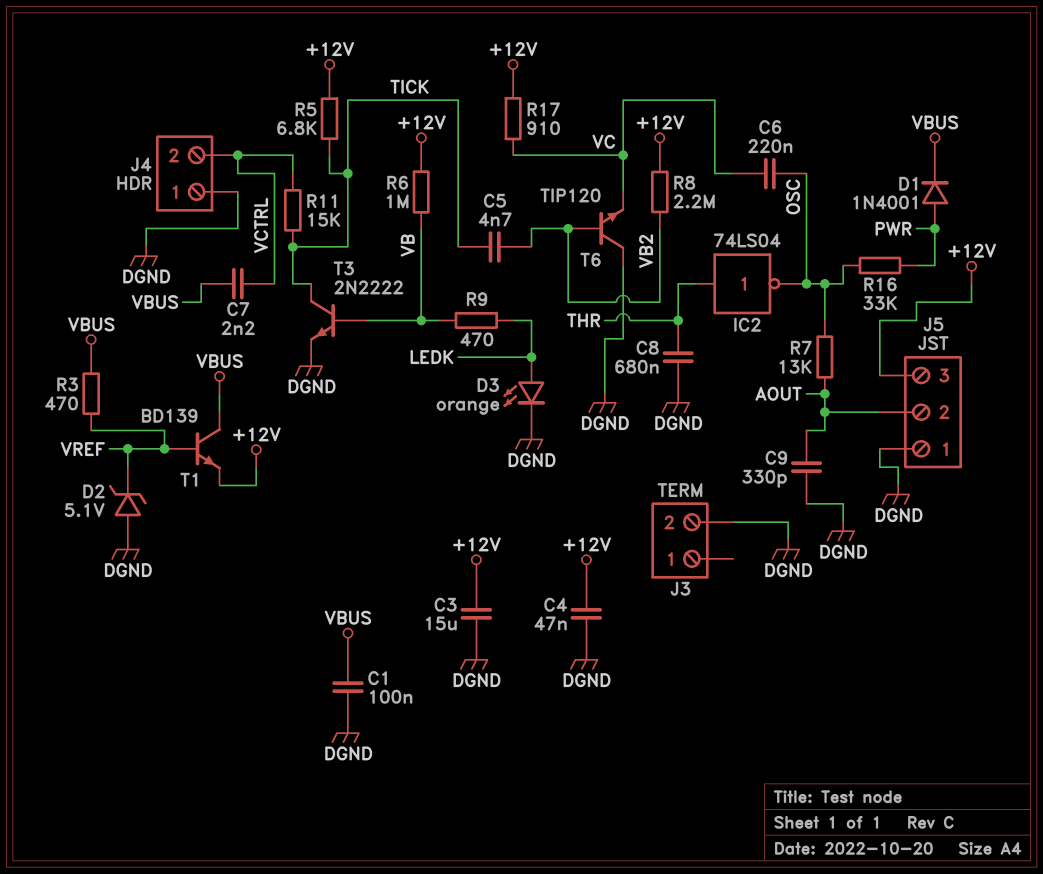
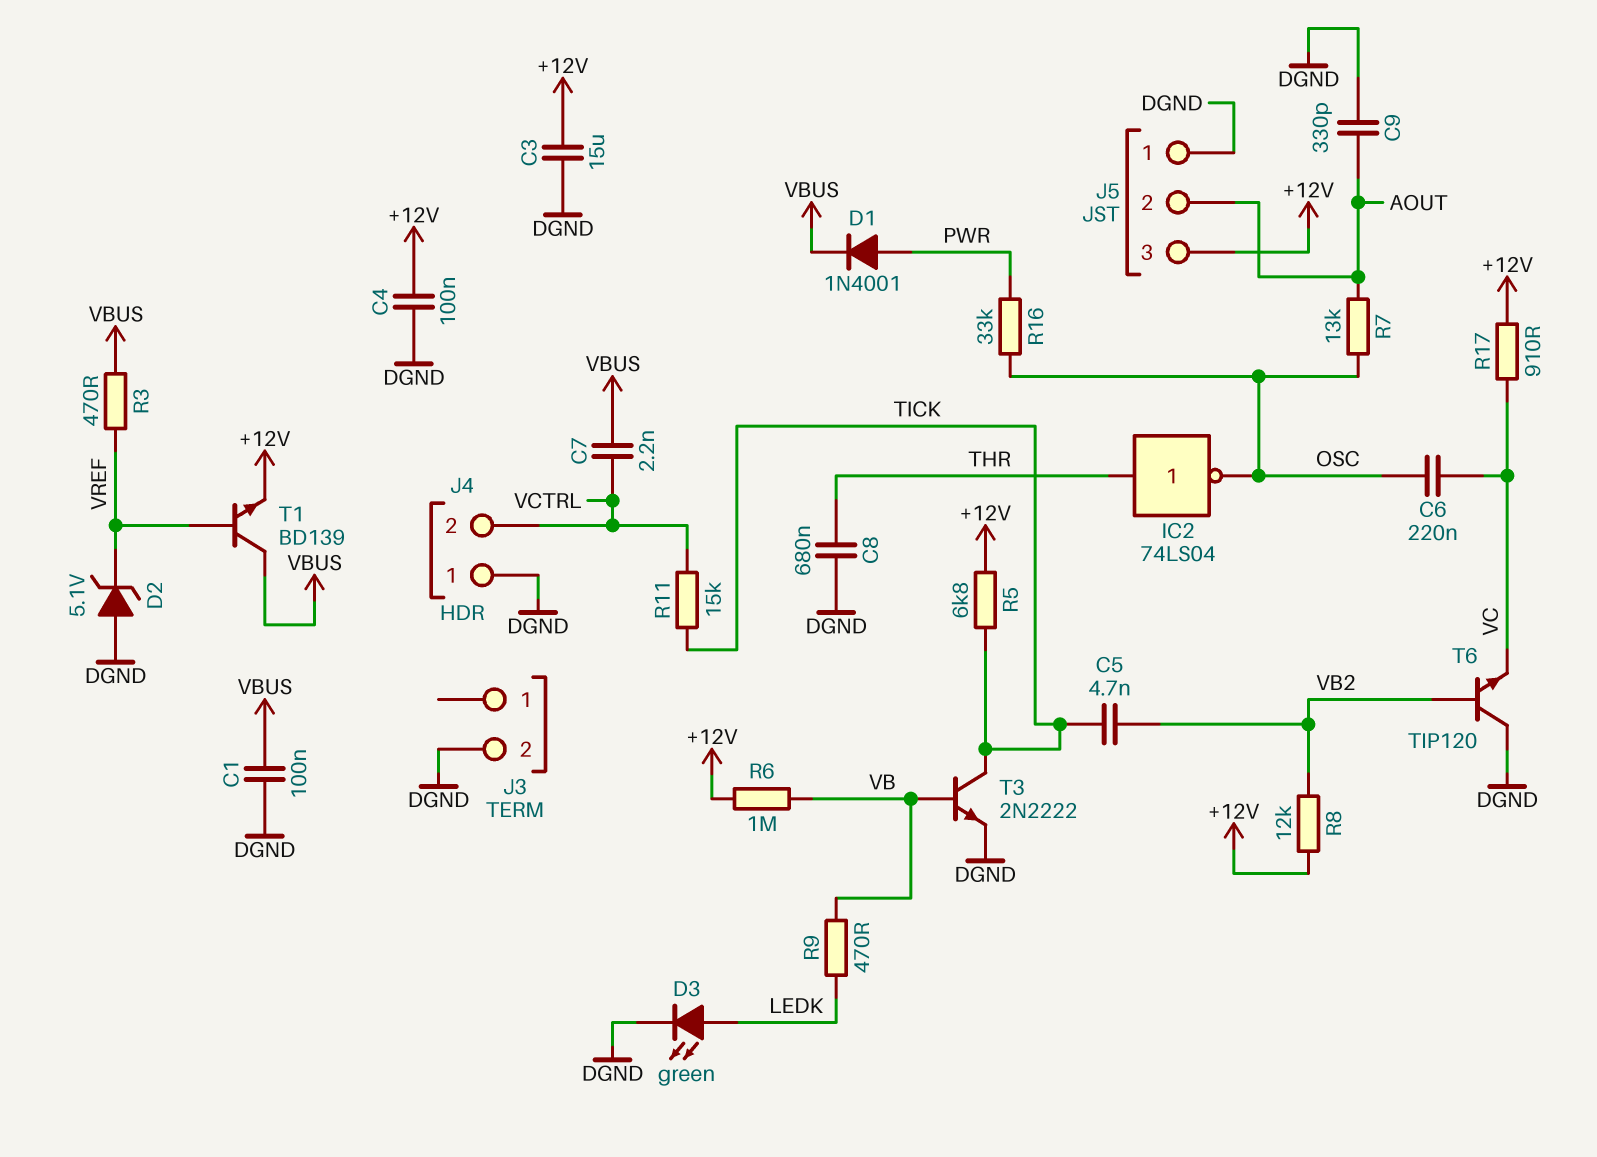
C4: 47nF (+12V, DGND) -> 100nF (+12V, DGND)
D3: LED orange (A LEDK, K DGND) -> LED green (A LEDK, K DGND)
R8: 2.2M (+12V, VB2) -> 12k (+12V, VB2)

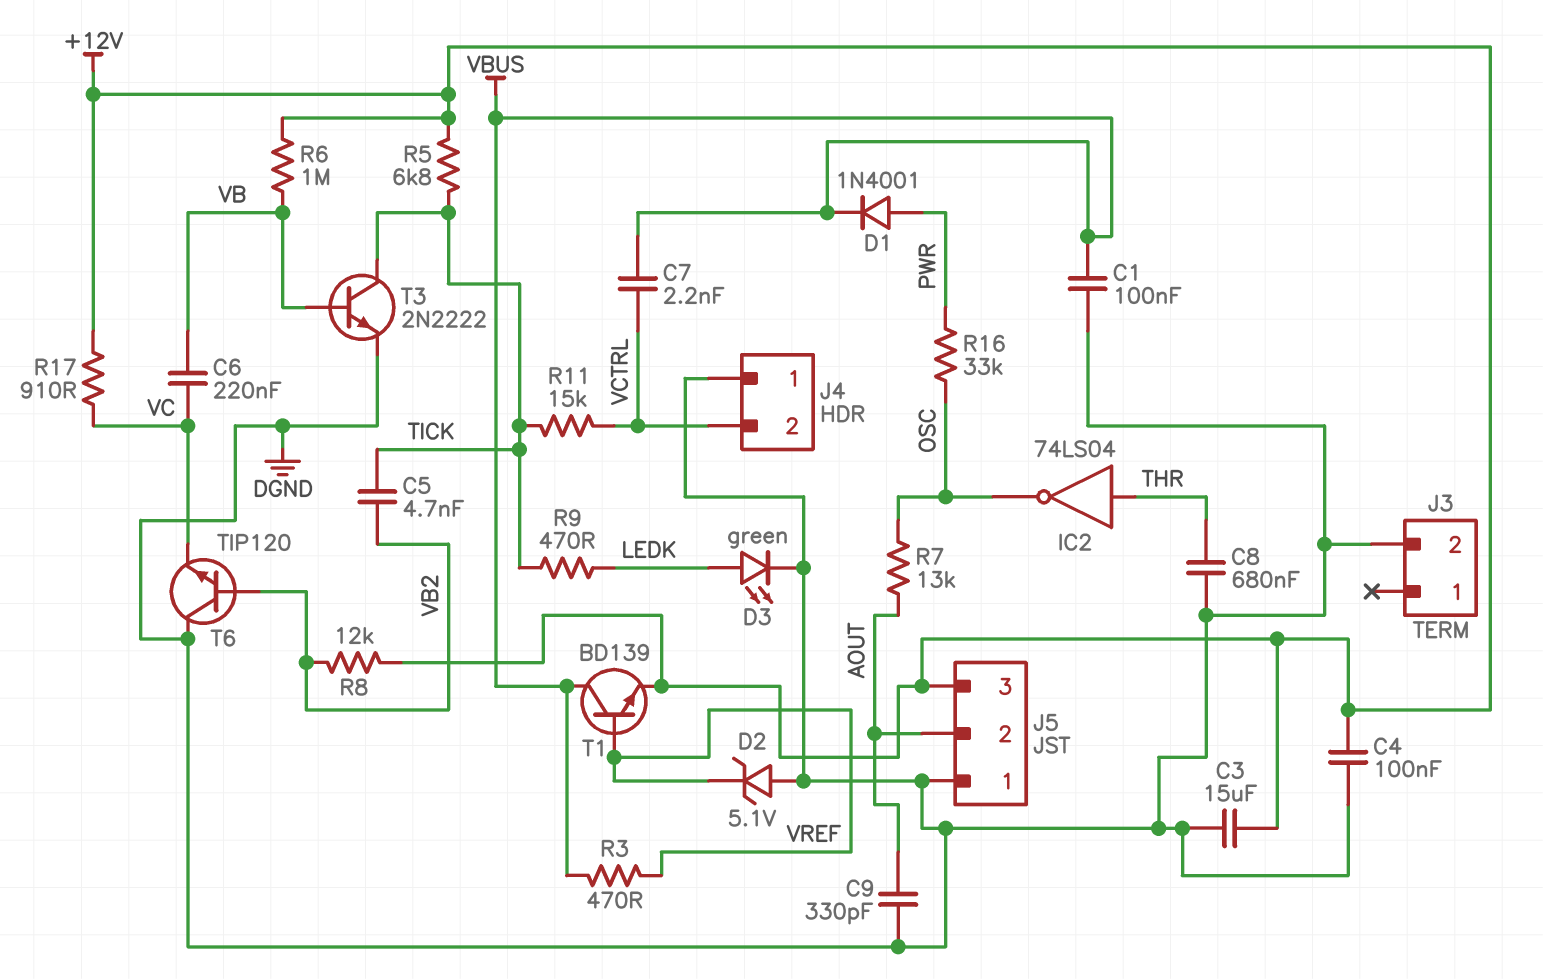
C6: 220nF (OSC, VC) -> 220nF (VB, VC)
R9: 470 (LEDK, VB) -> 470 (LEDK, TICK)

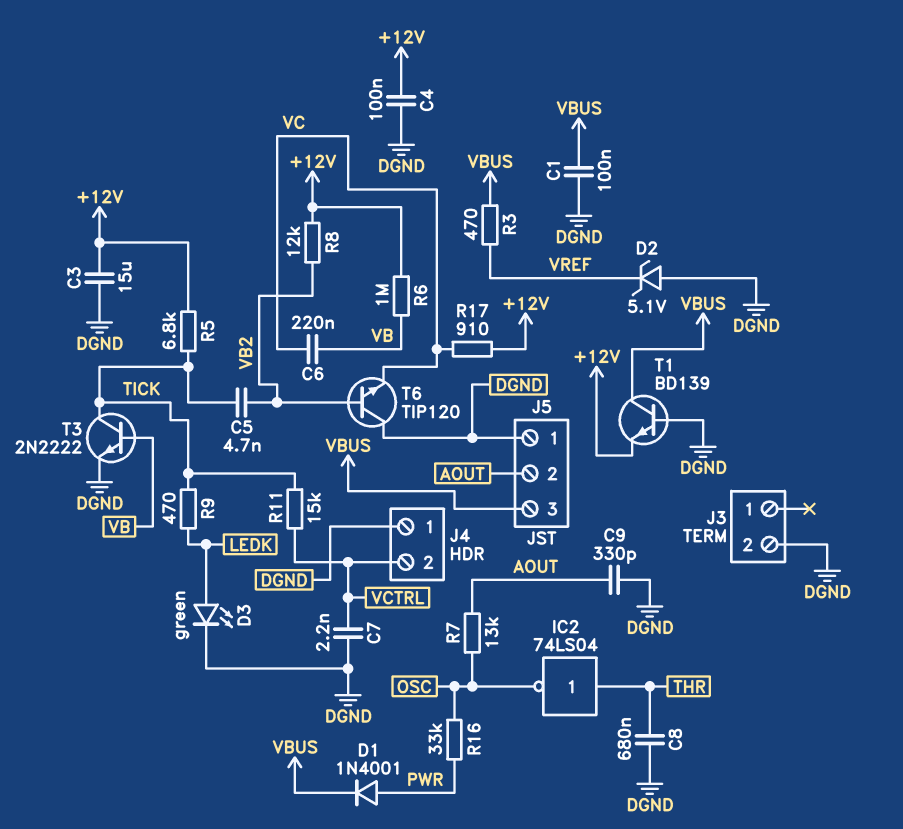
C7: 2.2nF (VBUS, VCTRL) -> 2.2nF (DGND, VCTRL)
J5 pin 3: +12V -> VBUS
T1: NPN BD139 (B VREF, C VBUS, E +12V) -> NPN BD139 (B DGND, C VBUS, E +12V)

